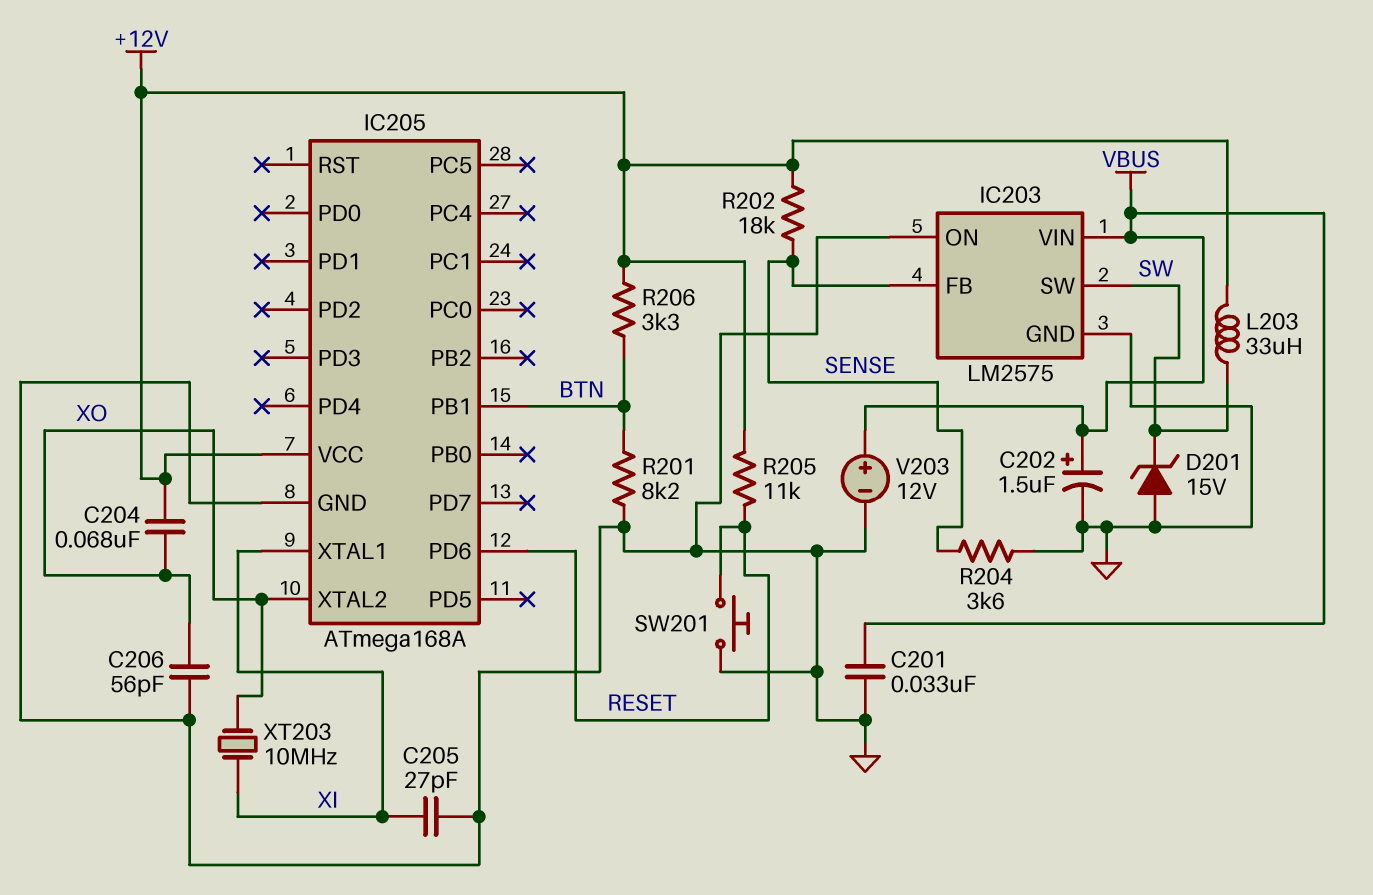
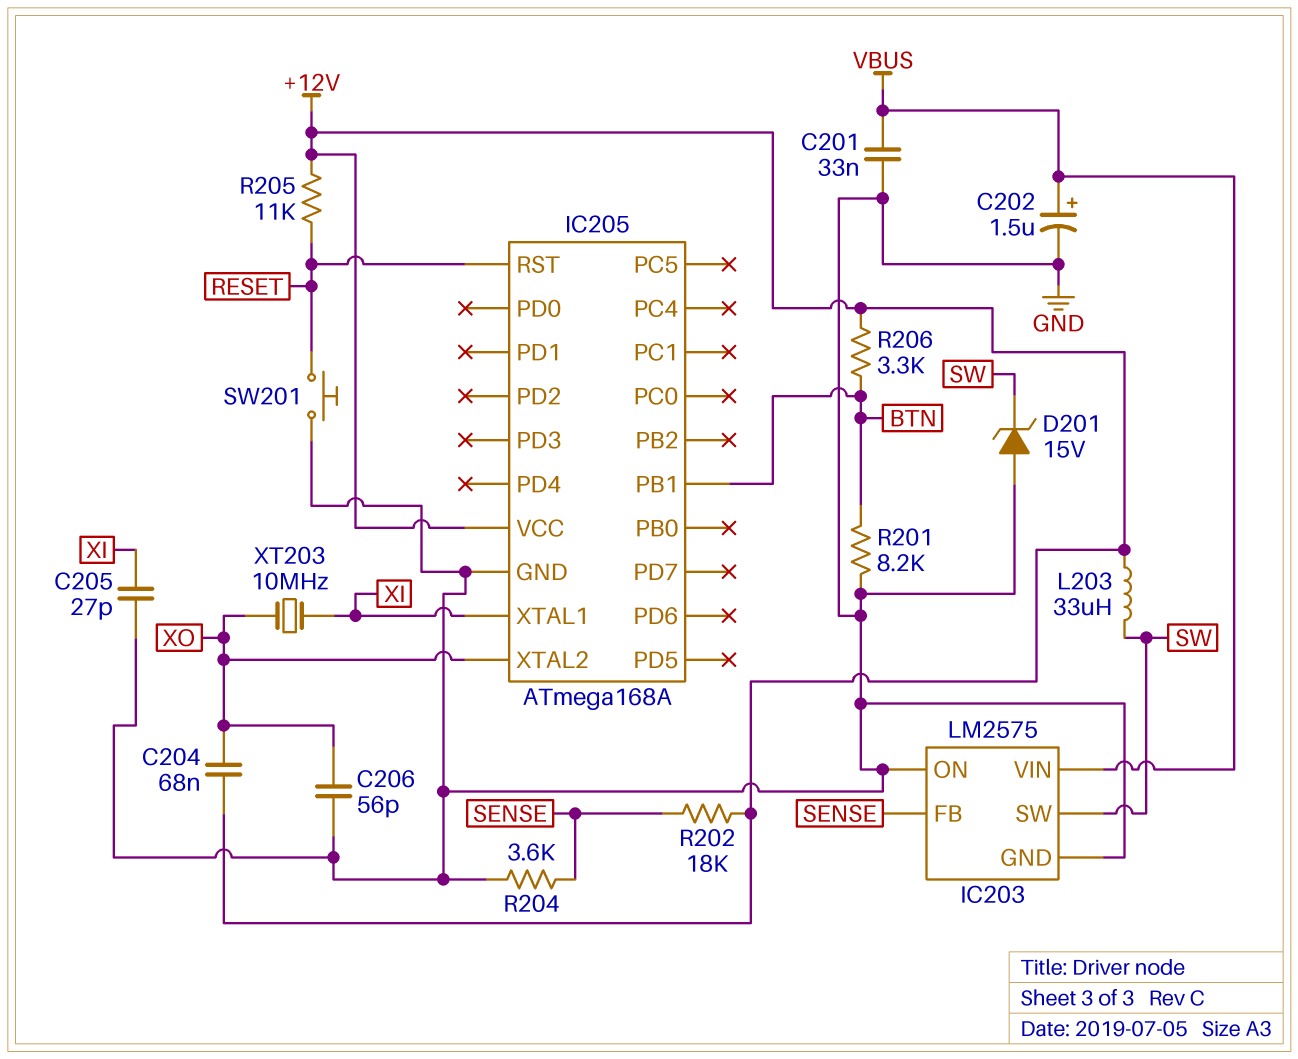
IC205 pin PD6: RESET -> none
IC205 pin RST: none -> RESET
V203: 12V (plus VBUS, minus GND) -> none

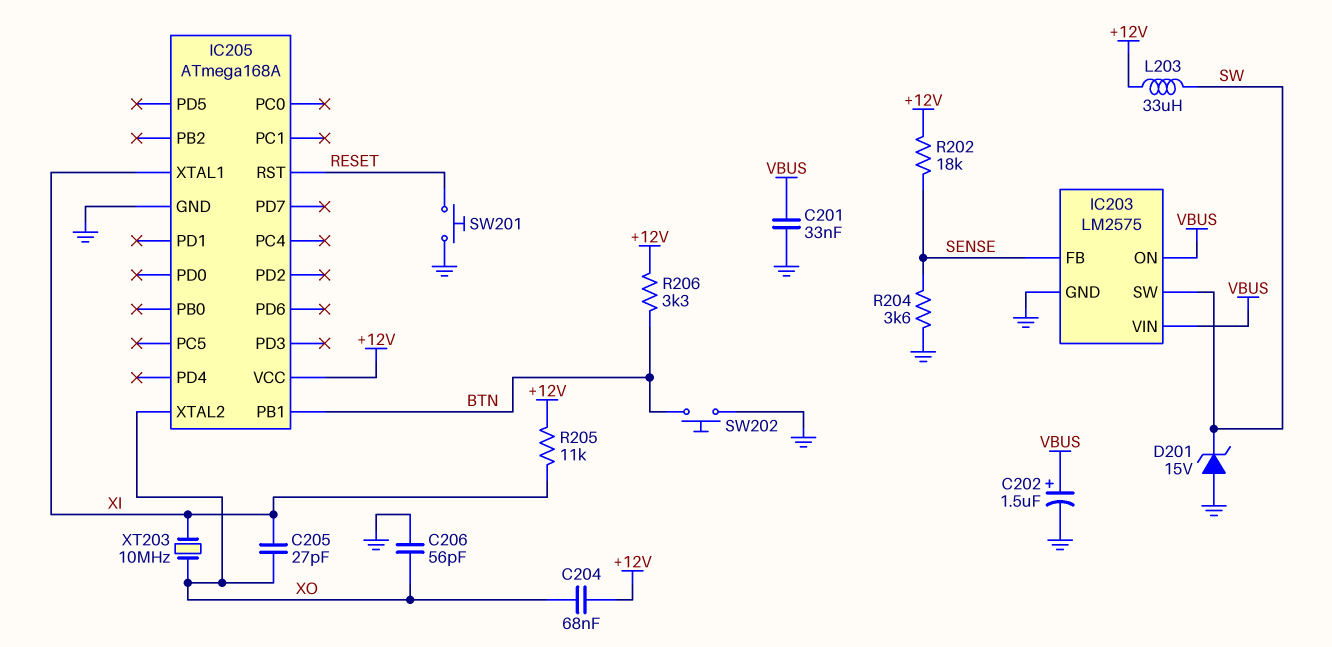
C205: 27pF (GND, XI) -> 27pF (XI, XO)
IC203 pin ON: GND -> VBUS
R201: 8.2k (BTN, GND) -> none
R205: 11k (+12V, RESET) -> 11k (+12V, XI)
SW202: none -> button (BTN, GND)

